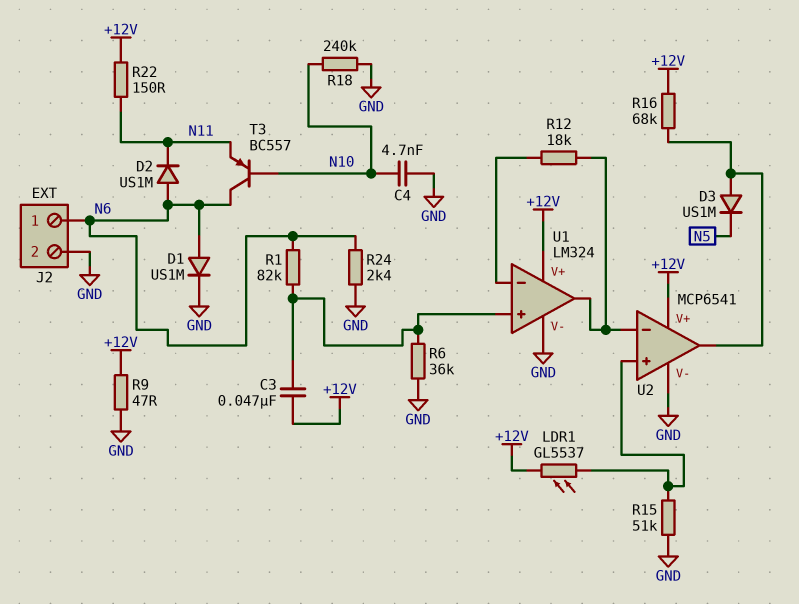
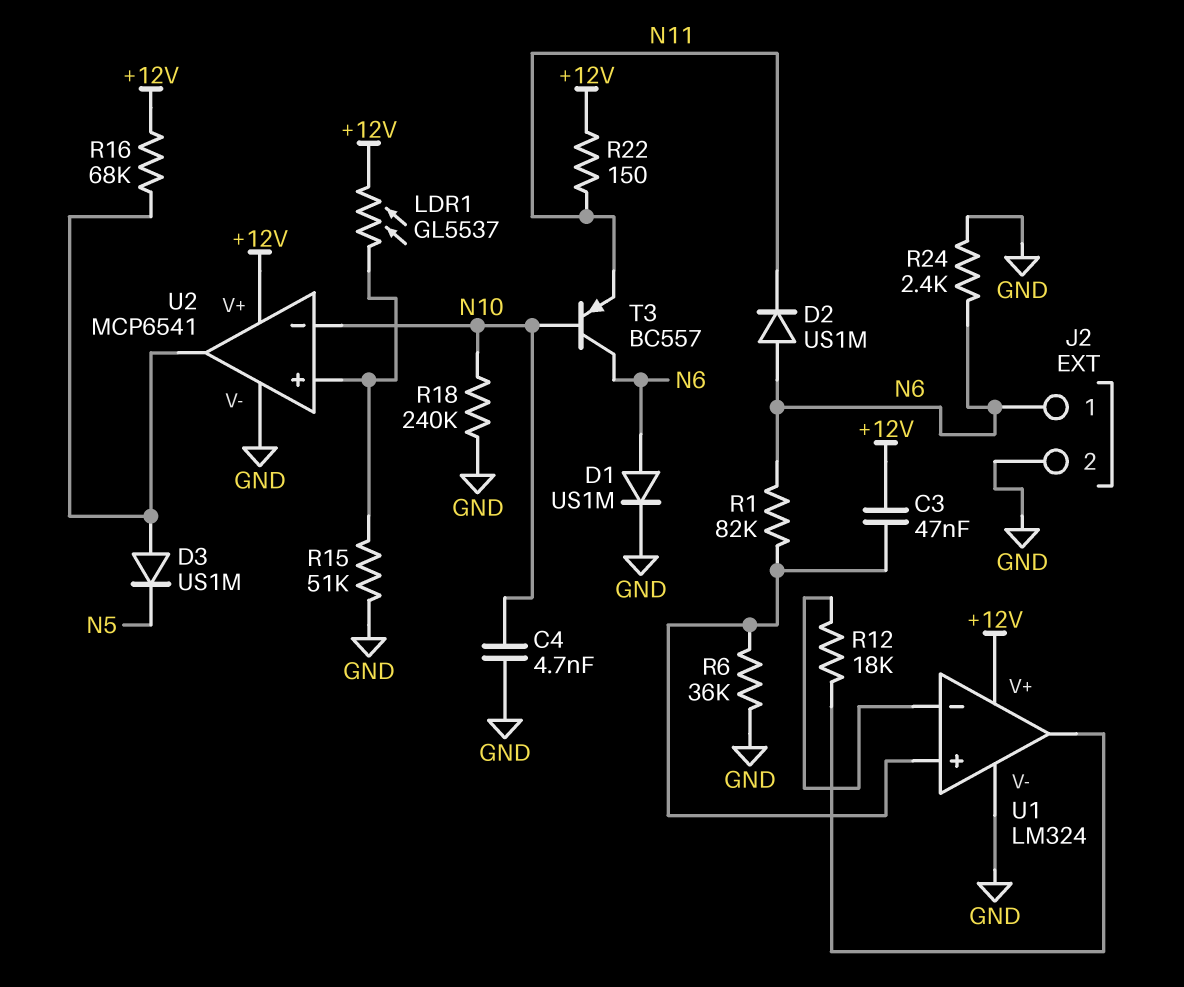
R9: 47 (+12V, GND) -> none
U2 pin in-: U1/out -> N10

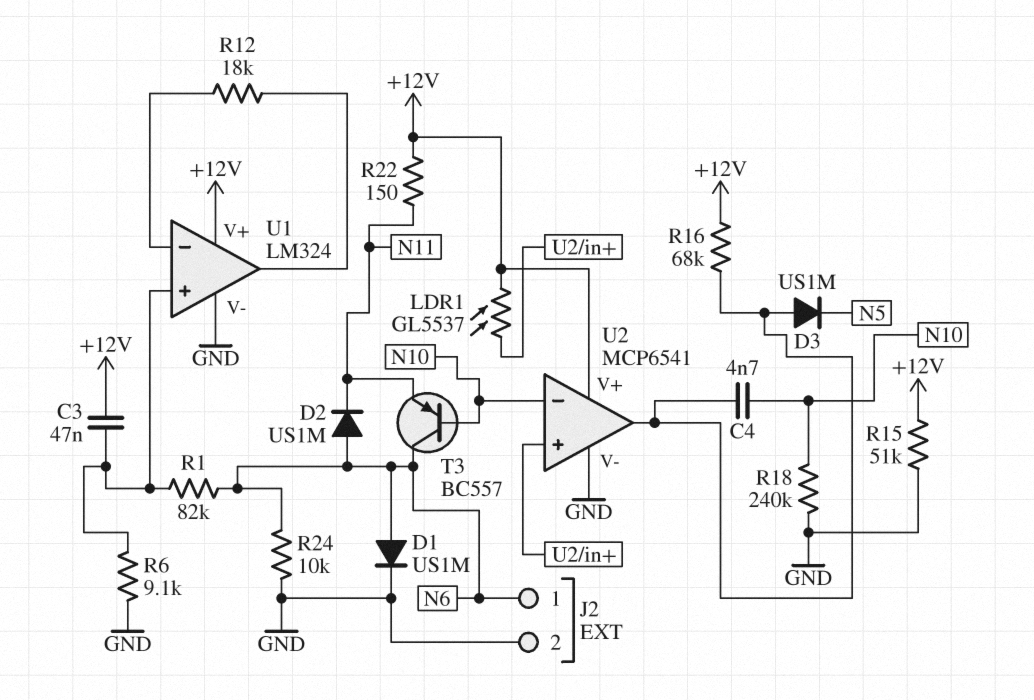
C4: 4.7nF (GND, N10) -> 4.7nF (N10, U2/out)
R6: 36k (GND, U1/in+) -> 9.1k (GND, U1/in+)
R15: 51k (GND, U2/in+) -> 51k (+12V, GND)
R24: 2.4k (GND, N6) -> 10k (GND, N6)

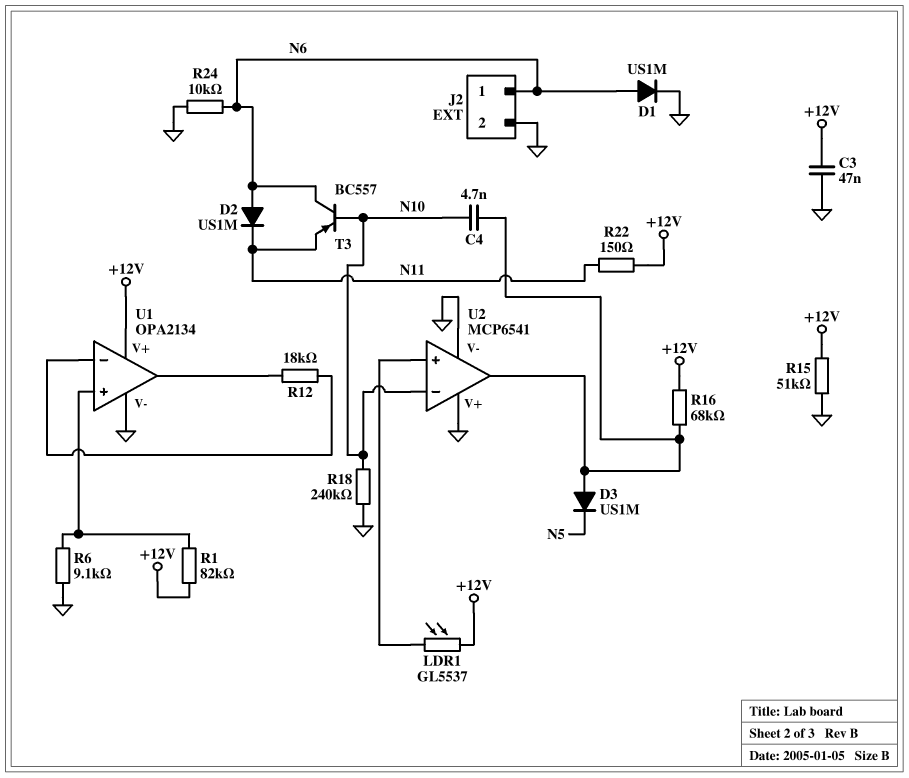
C3: 47nF (+12V, U1/in+) -> 47nF (+12V, GND)
R1: 82k (N6, U1/in+) -> 82k (+12V, U1/in+)
U1: LM324 -> OPA2134
U2 pin V+: +12V -> GND

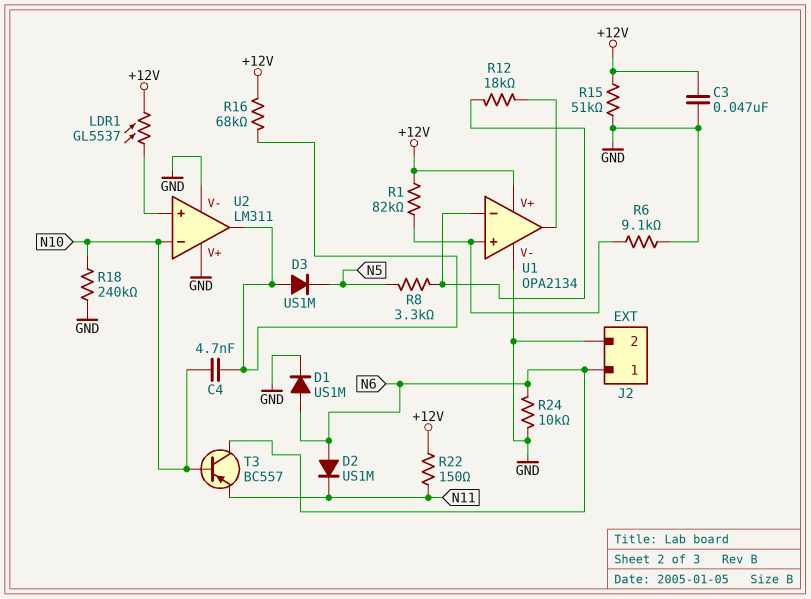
R8: none -> 3.3k (N5, U1/in-)
U2: MCP6541 -> LM311

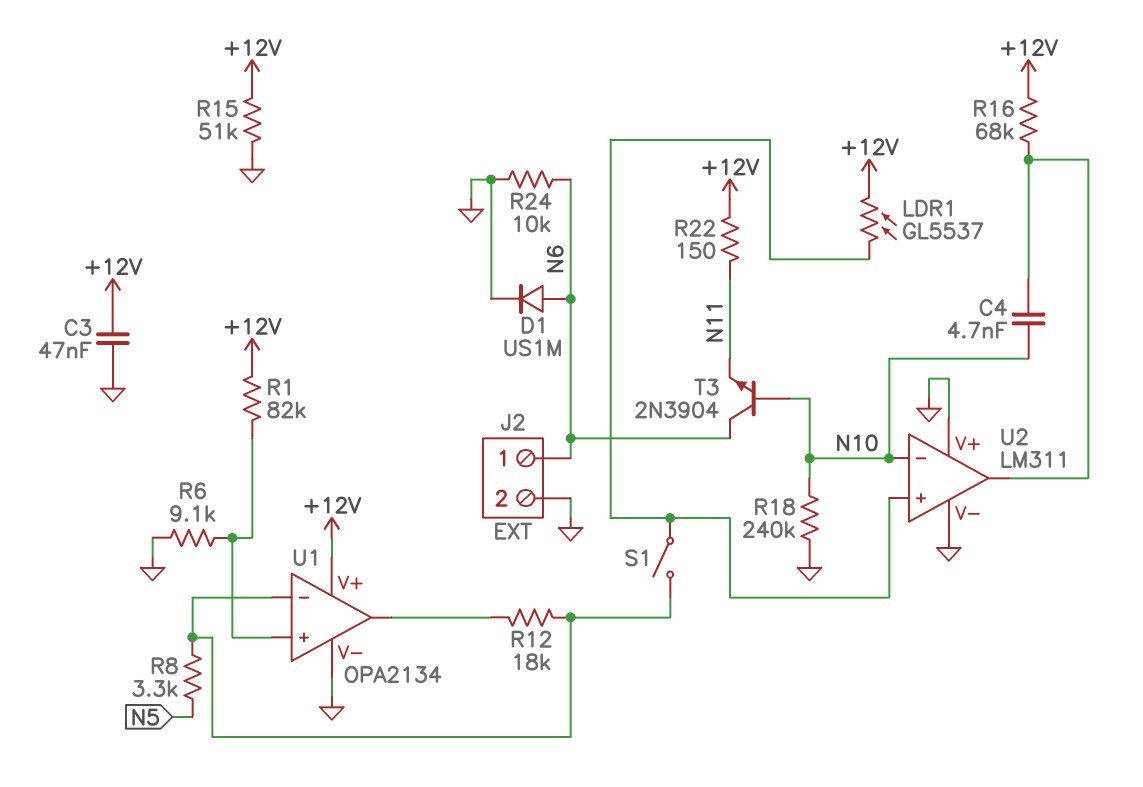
D2: diode US1M (A N6, K N11) -> none
D3: diode US1M (A U2/out, K N5) -> none
S1: none -> switch (U1/in-, U2/in+)
T3: PNP BC557 (B N10, C N6, E N11) -> NPN 2N3904 (B N10, C N6, E N11)

